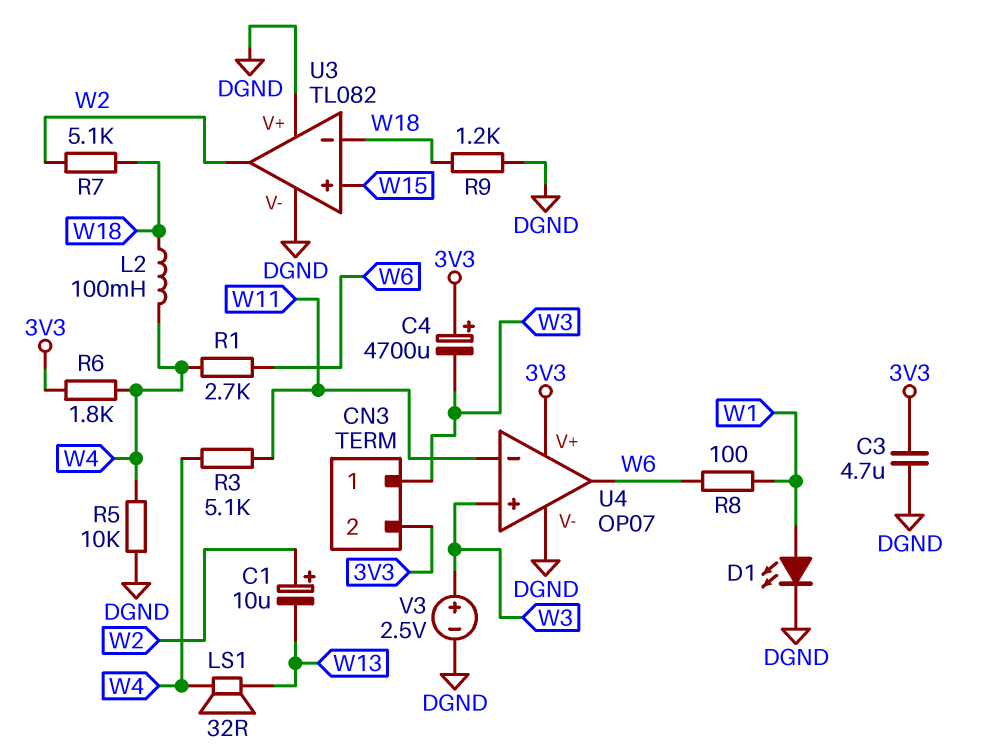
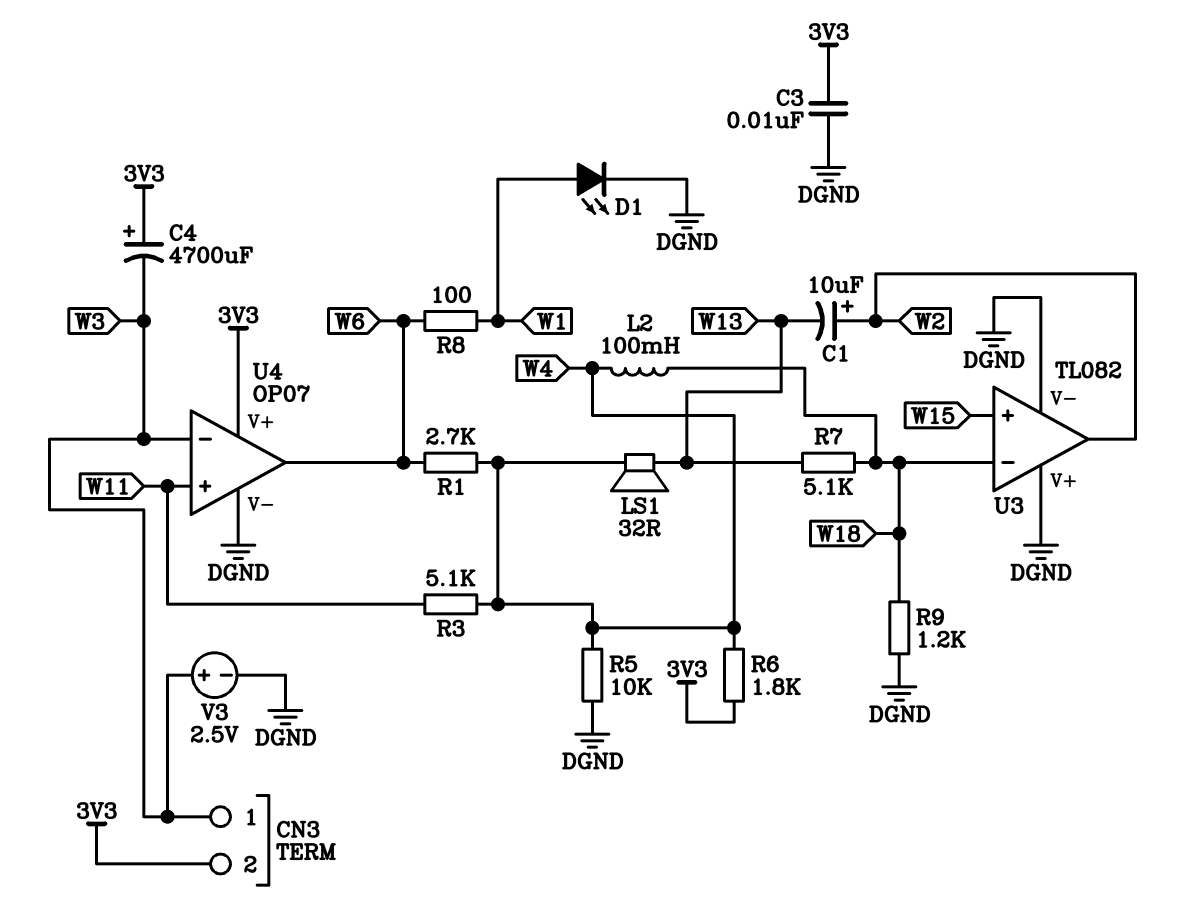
C3: 4.7uF (3V3, DGND) -> 10nF (3V3, DGND)
R7: 5.1k (W2, W18) -> 5.1k (W13, W18)
U4 pin in+: W3 -> W11
U4 pin in-: W11 -> W3

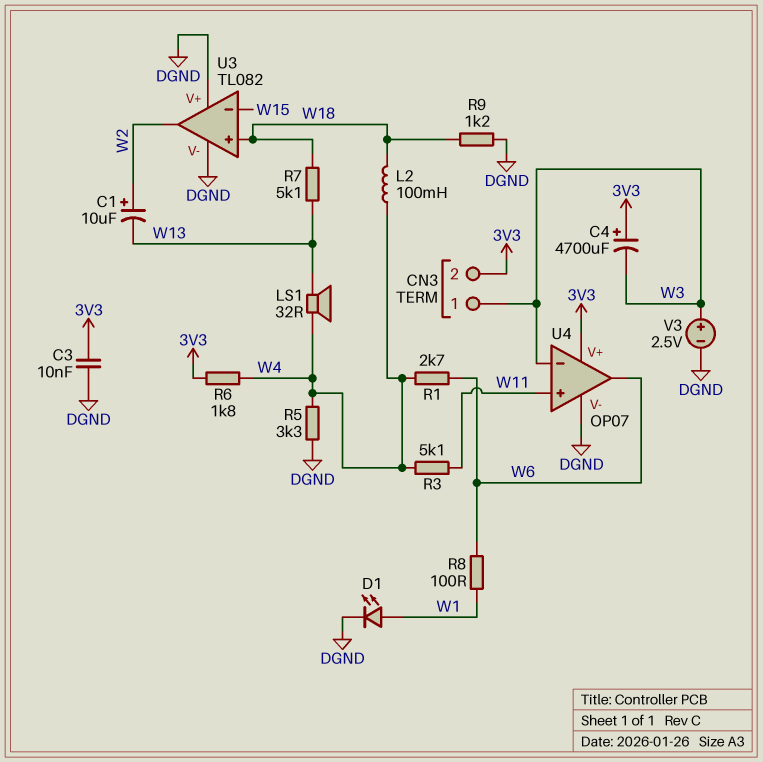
R5: 10k (DGND, W4) -> 3.3k (DGND, W4)
U3 pin in+: W15 -> W18
U3 pin in-: W18 -> W15

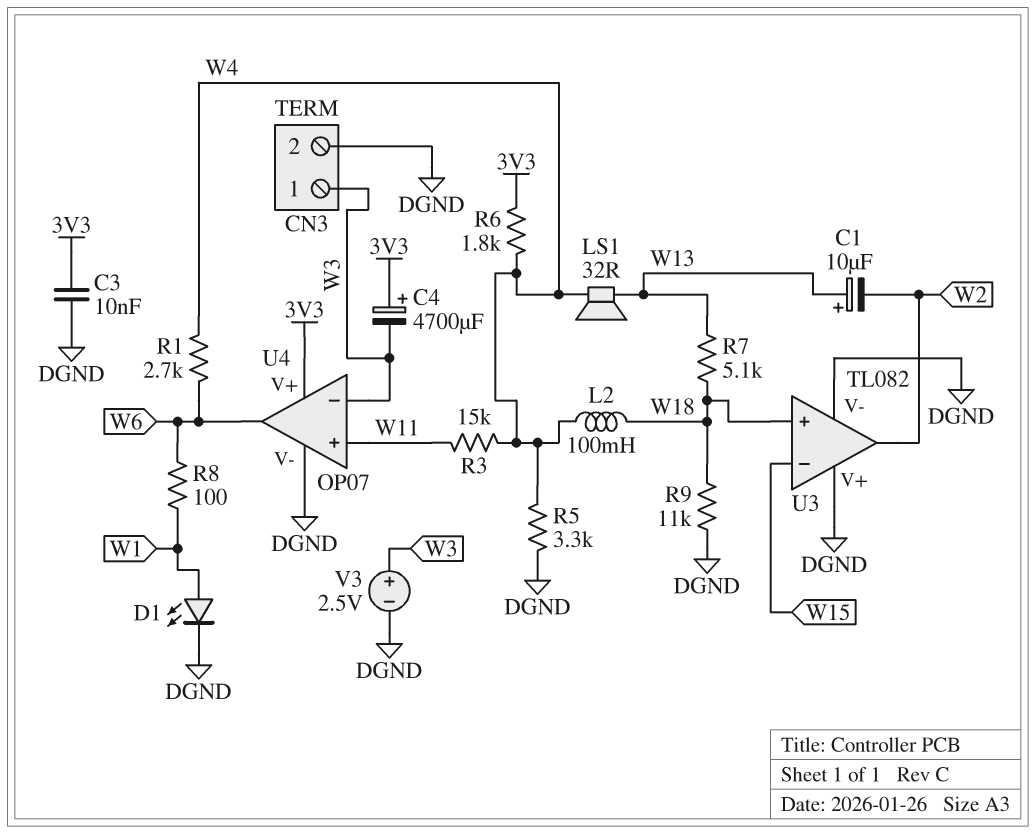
C1: 10uF (plus W2, minus W13) -> 10uF (plus W13, minus W2)
CN3 pin 2: 3V3 -> DGND
R3: 5.1k (W4, W11) -> 15k (W4, W11)
R9: 1.2k (DGND, W18) -> 11k (DGND, W18)

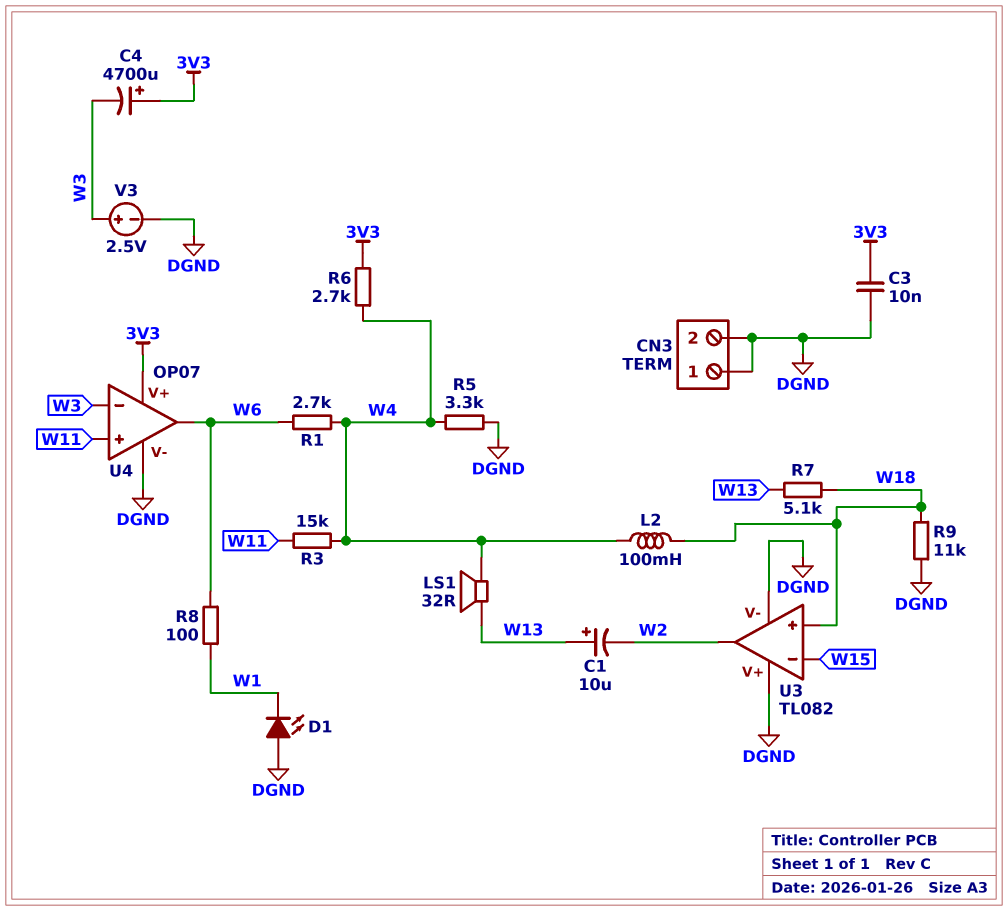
CN3 pin 1: W3 -> DGND
D1: LED (A W1, K DGND) -> LED (A DGND, K W1)
R6: 1.8k (3V3, W4) -> 2.7k (3V3, W4)

